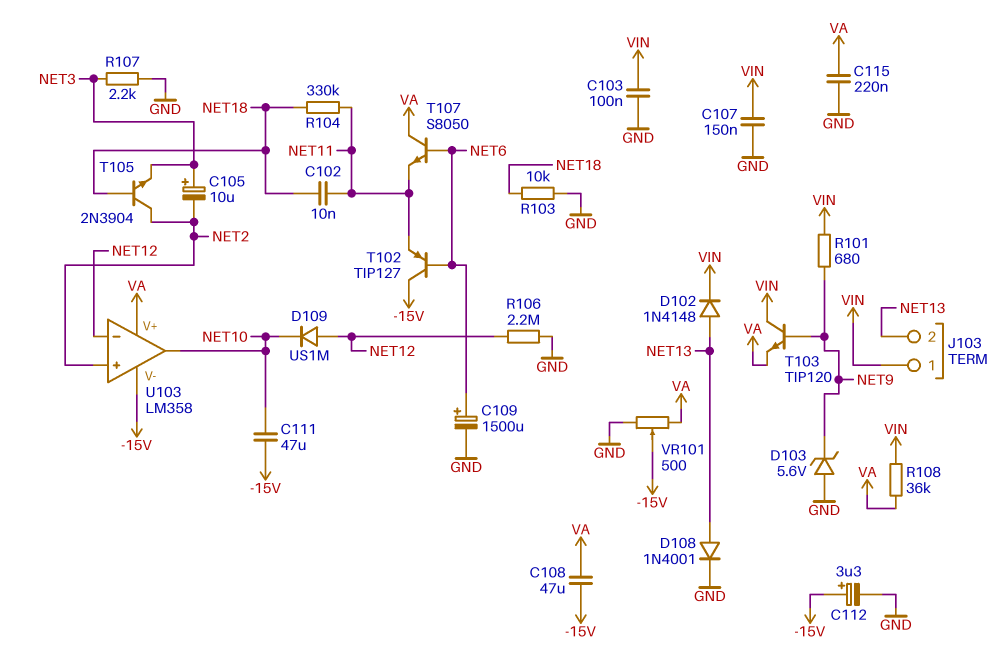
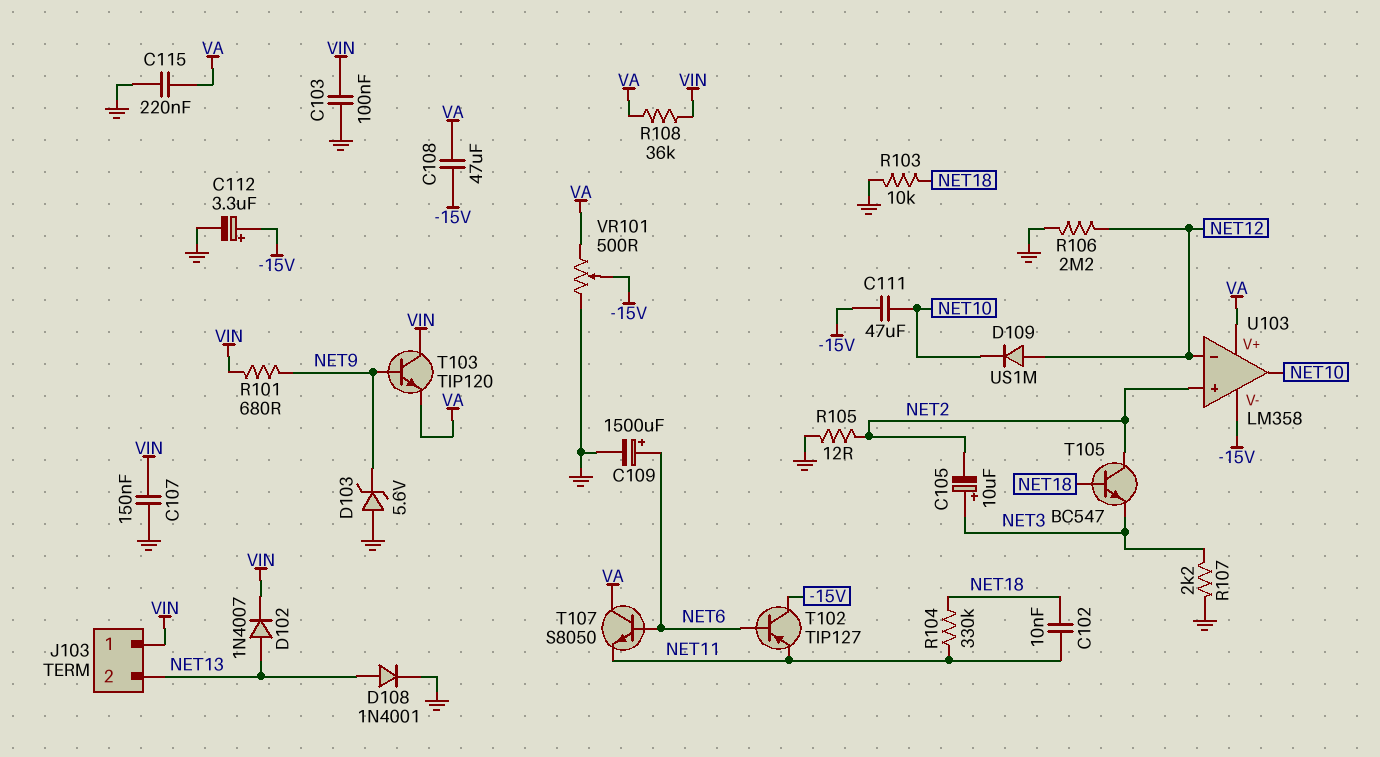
D102: diode 1N4148 (A NET13, K VIN) -> diode 1N4007 (A NET13, K VIN)
R105: none -> 12 (GND, NET2)
T105: NPN 2N3904 (B NET18, C NET2, E NET3) -> NPN BC547 (B NET18, C NET2, E NET3)

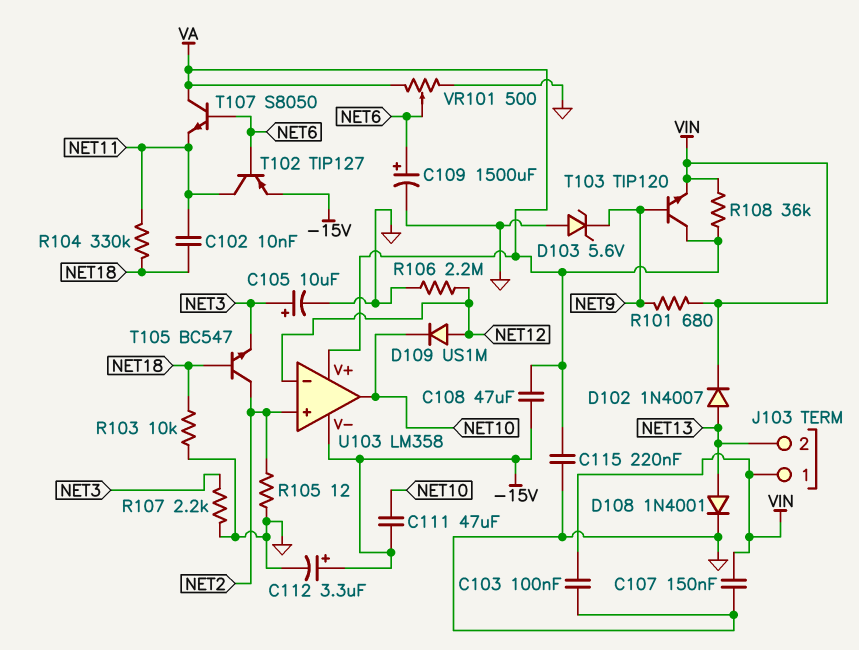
C105: 10uF (plus NET3, minus NET2) -> 10uF (plus NET3, minus GND)
T102: PNP TIP127 (B NET6, C -15V, E NET11) -> PNP TIP127 (B NET6, C NET11, E -15V)
T103: NPN TIP120 (B NET9, C VIN, E VA) -> NPN TIP120 (B NET9, C VA, E VIN)
VR101: 500 (GND, VA, wiper -15V) -> 500 (GND, VA, wiper NET6)

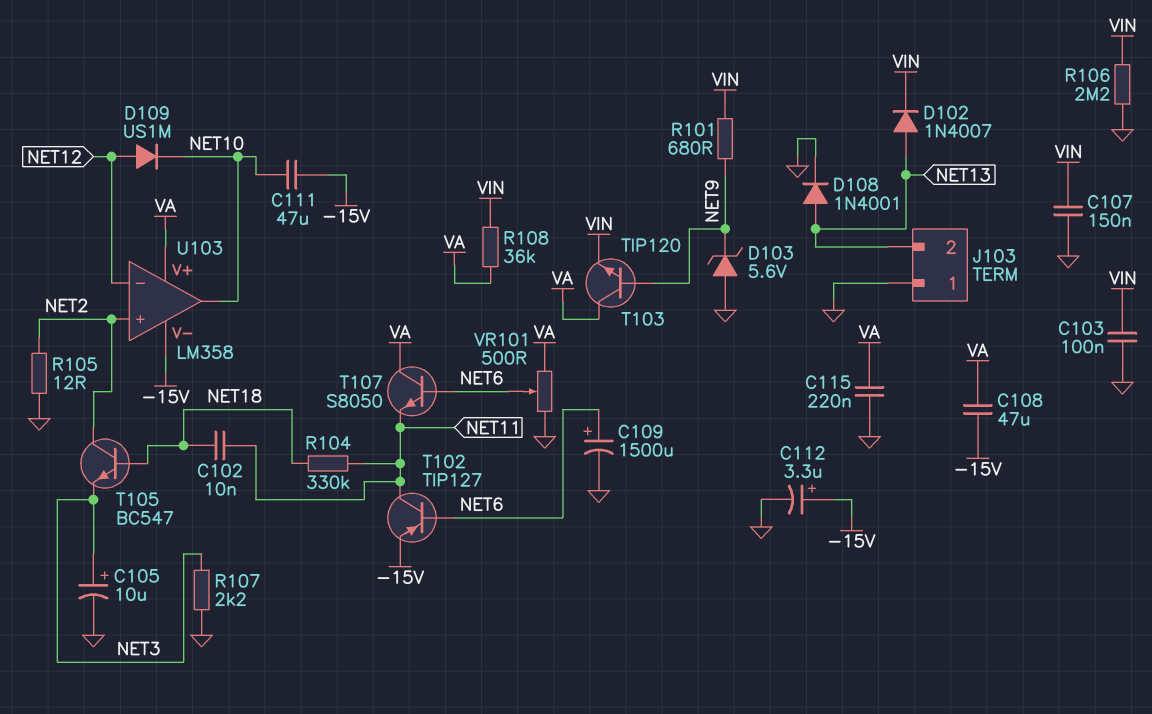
J103 pin 1: VIN -> GND
R103: 10k (GND, NET18) -> none
R106: 2.2M (GND, NET12) -> 2.2M (GND, VIN)

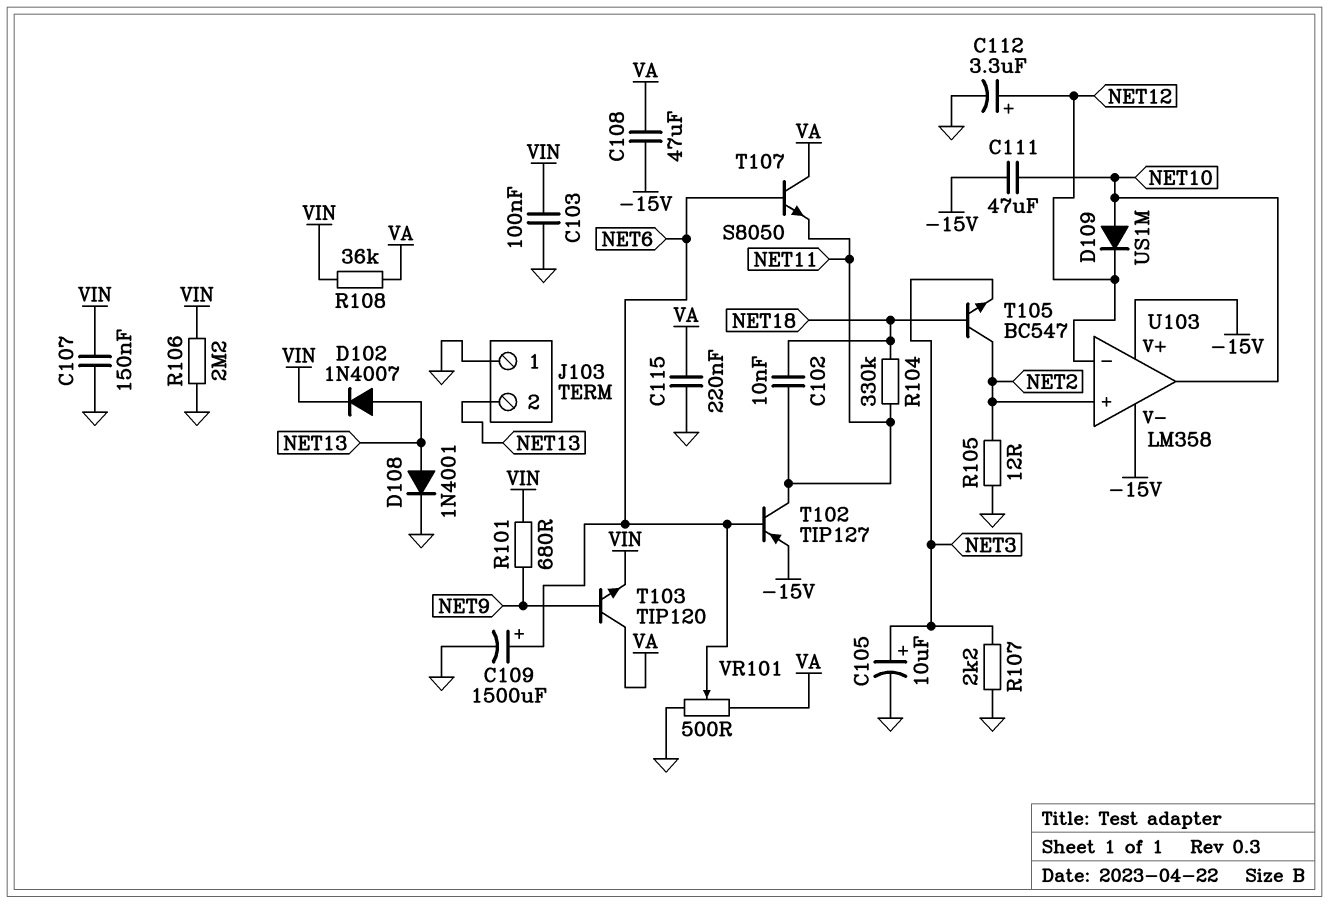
C112: 3.3uF (plus -15V, minus GND) -> 3.3uF (plus NET12, minus GND)
D103: zener 5.6V (A GND, K NET9) -> none
D109: diode US1M (A NET12, K NET10) -> diode US1M (A NET10, K NET12)
U103 pin V+: VA -> -15V

